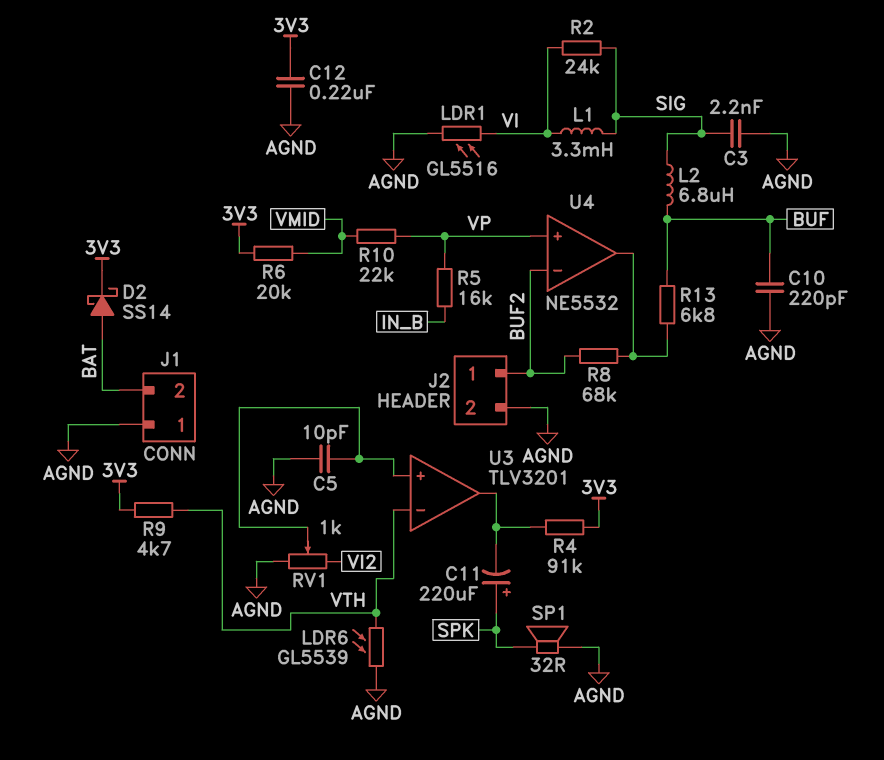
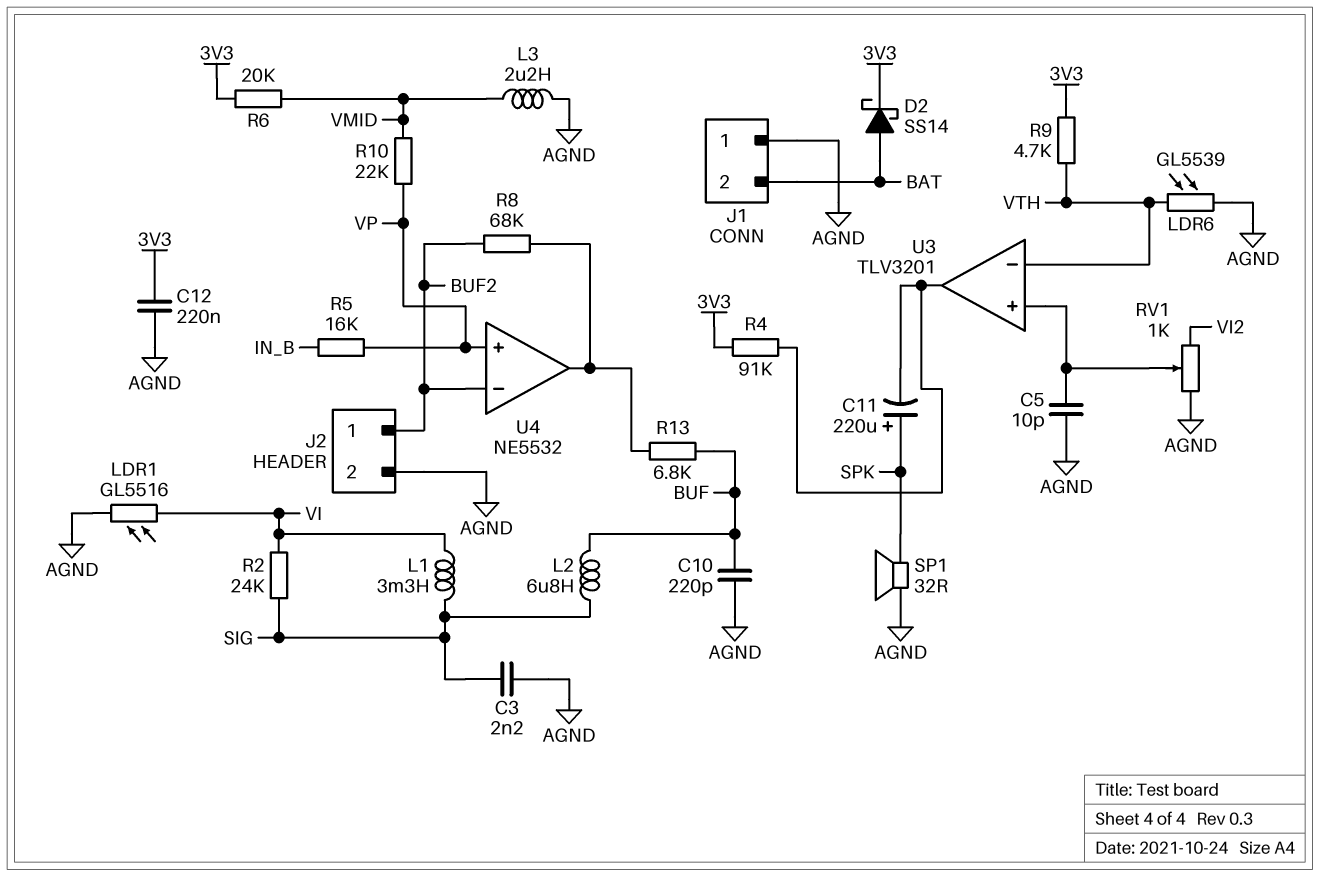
L3: none -> 2.2uH (AGND, VMID)

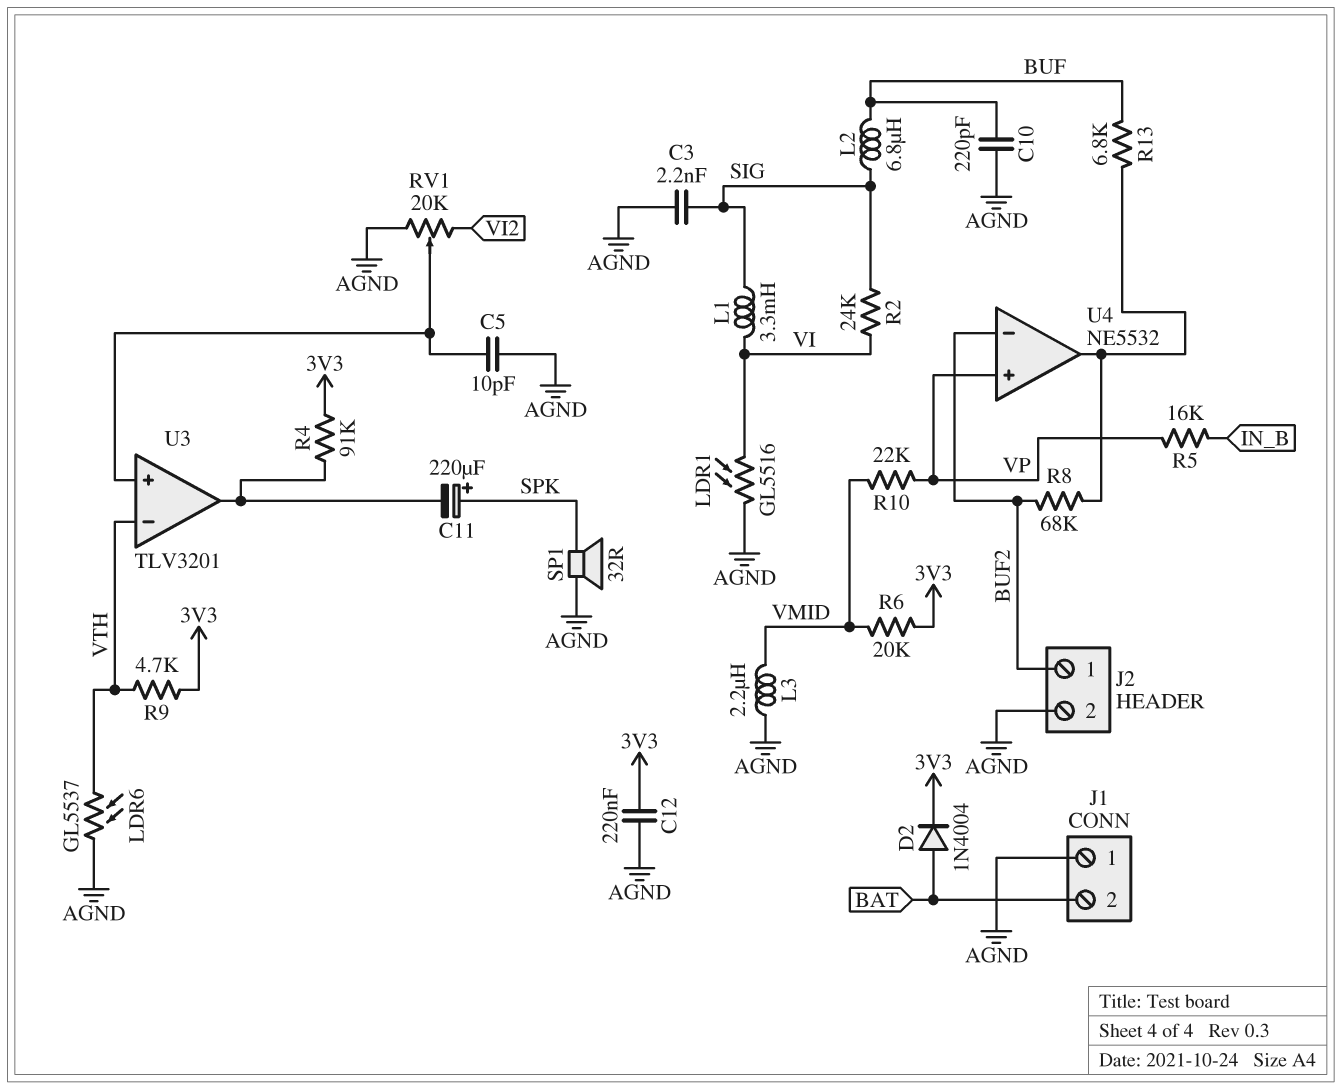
D2: schottky SS14 (A BAT, K 3V3) -> diode 1N4004 (A BAT, K 3V3)
LDR6: GL5539 (AGND, VTH) -> GL5537 (AGND, VTH)
RV1: 1k (AGND, VI2, wiper U3/in+) -> 20k (AGND, VI2, wiper U3/in+)

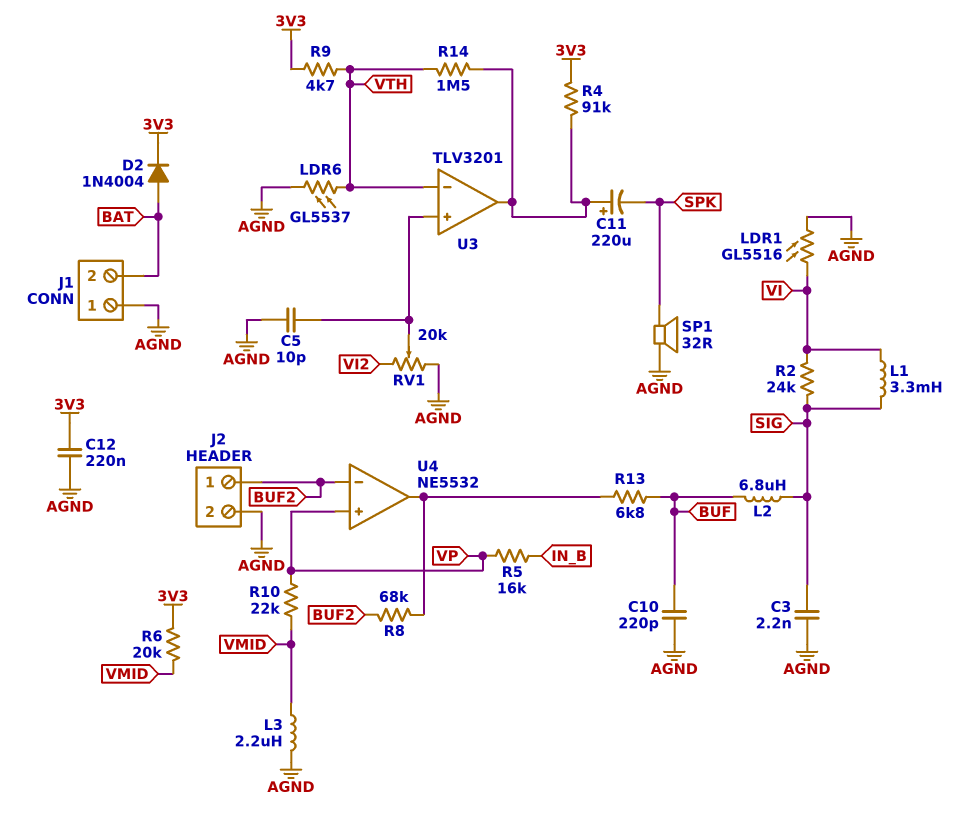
C11: 220uF (plus SPK, minus U3/out) -> 220uF (plus U3/out, minus SPK)
R14: none -> 1.5M (U3/out, VTH)

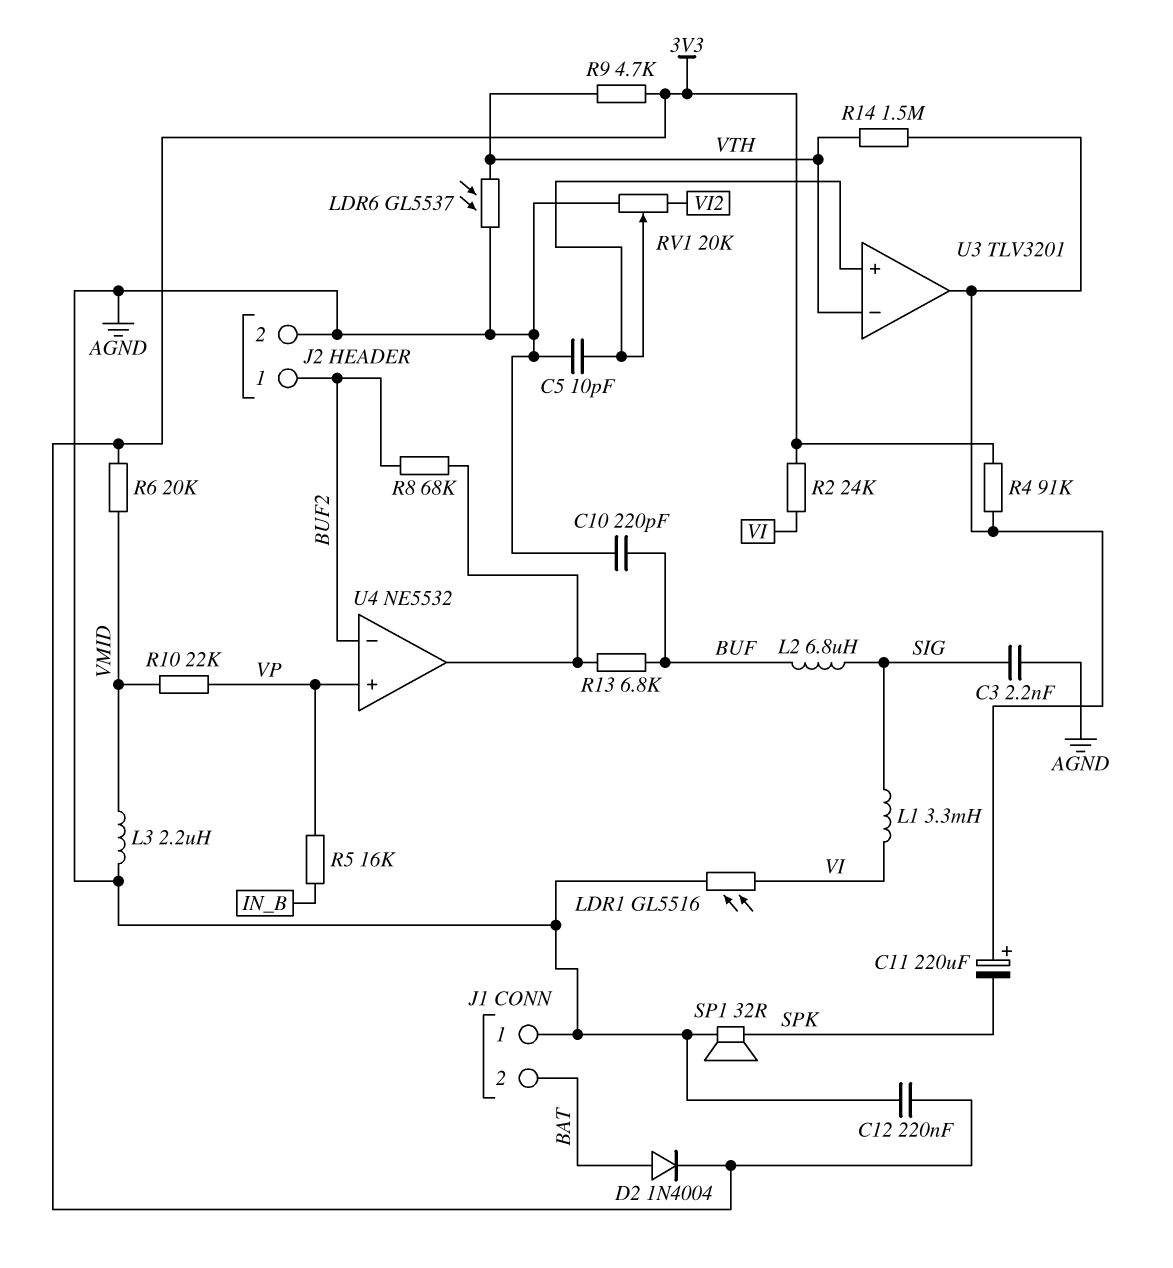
R2: 24k (SIG, VI) -> 24k (3V3, VI)

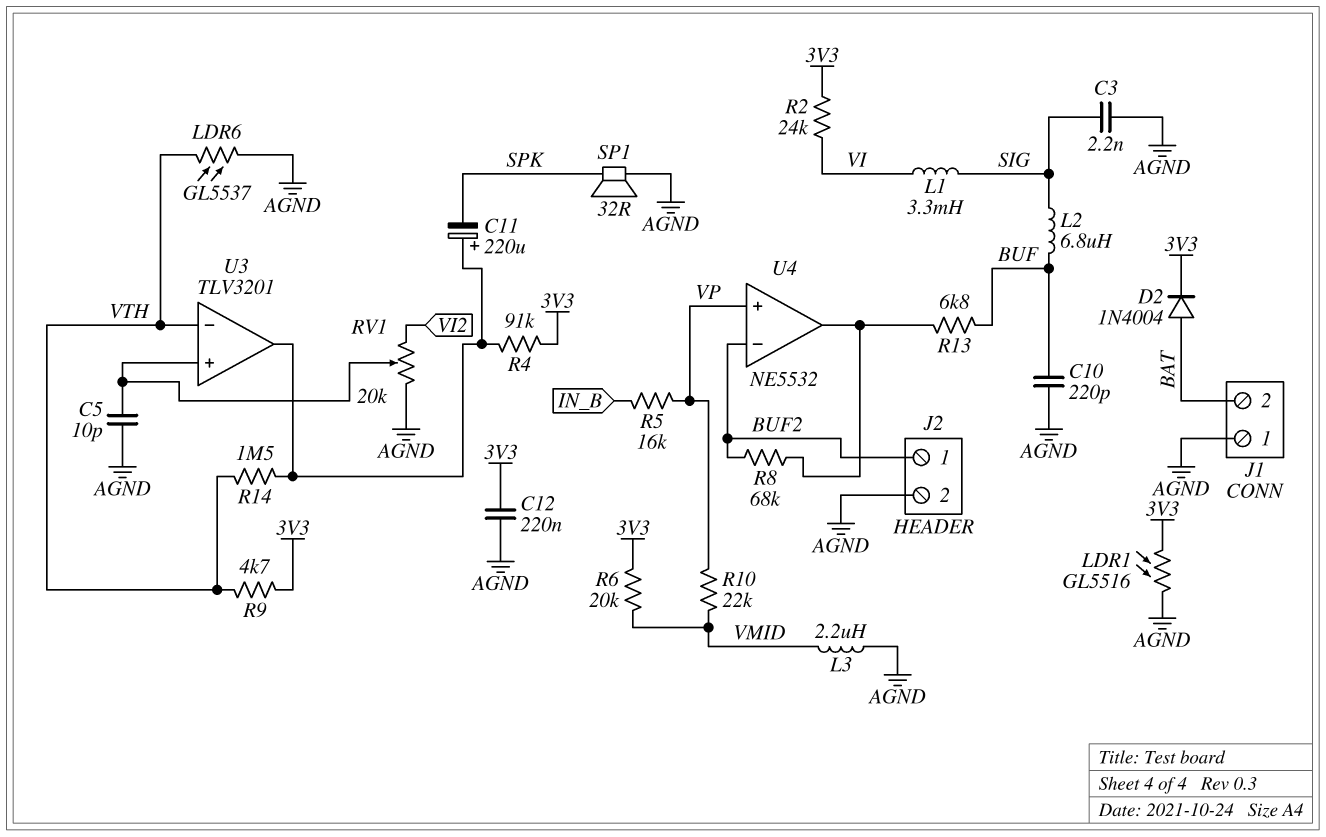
LDR1: GL5516 (AGND, VI) -> GL5516 (3V3, AGND)

